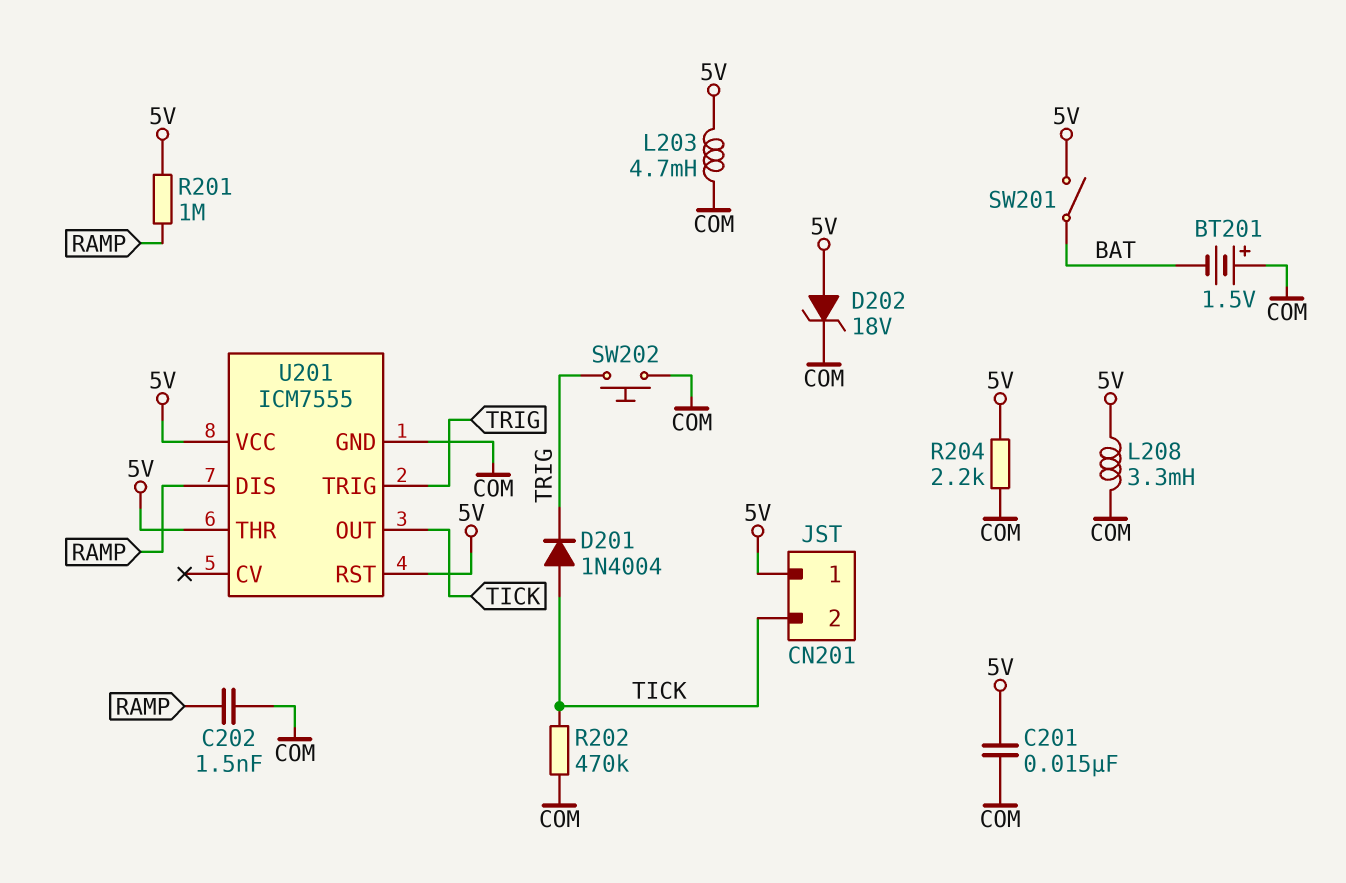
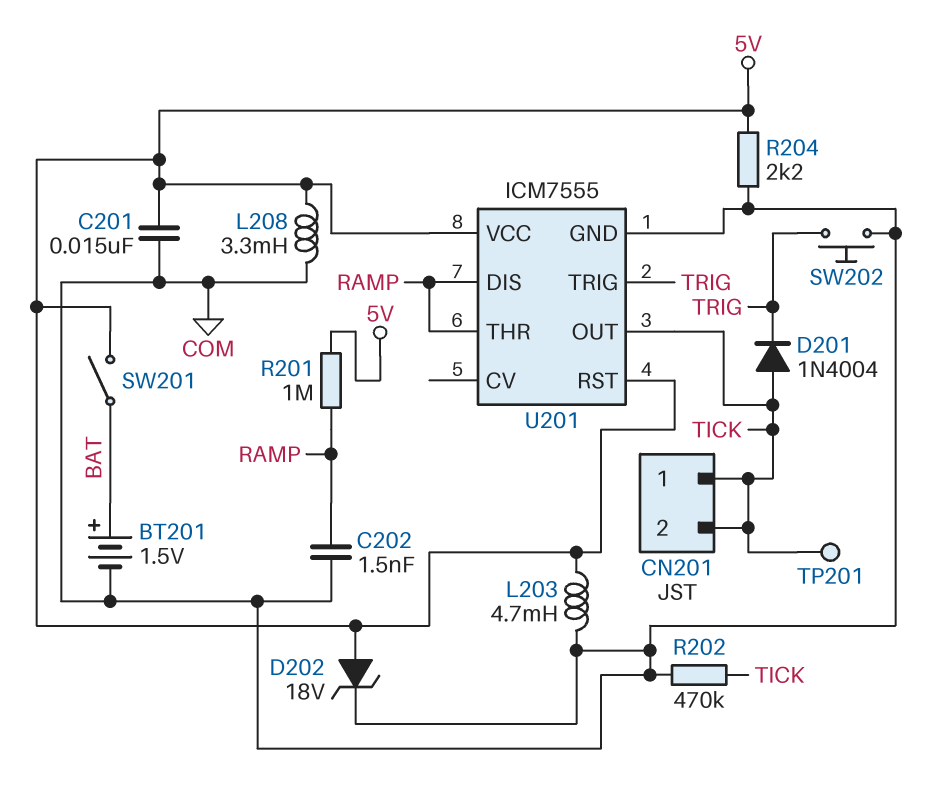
BT201: 1.5V (plus COM, minus BAT) -> 1.5V (plus BAT, minus COM)
CN201 pin 1: 5V -> TICK
TP201: none -> test point (TICK)
U201 pin THR: 5V -> RAMP

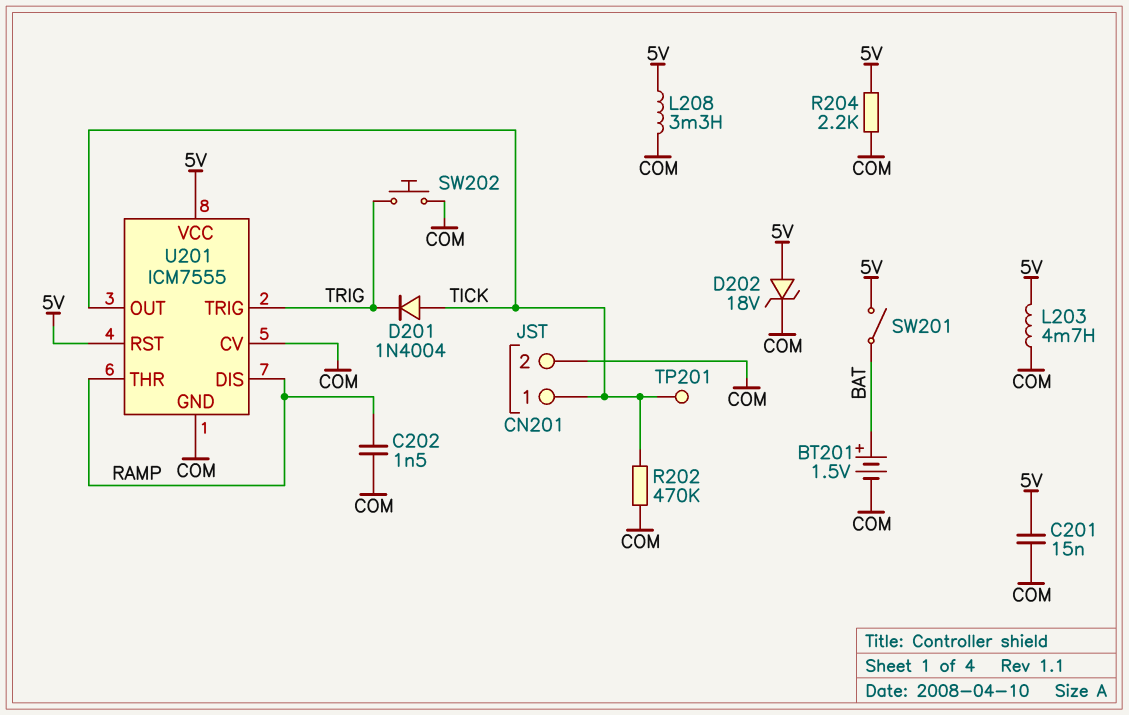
CN201 pin 2: TICK -> COM
R201: 1M (5V, RAMP) -> none
U201 pin CV: none -> COM

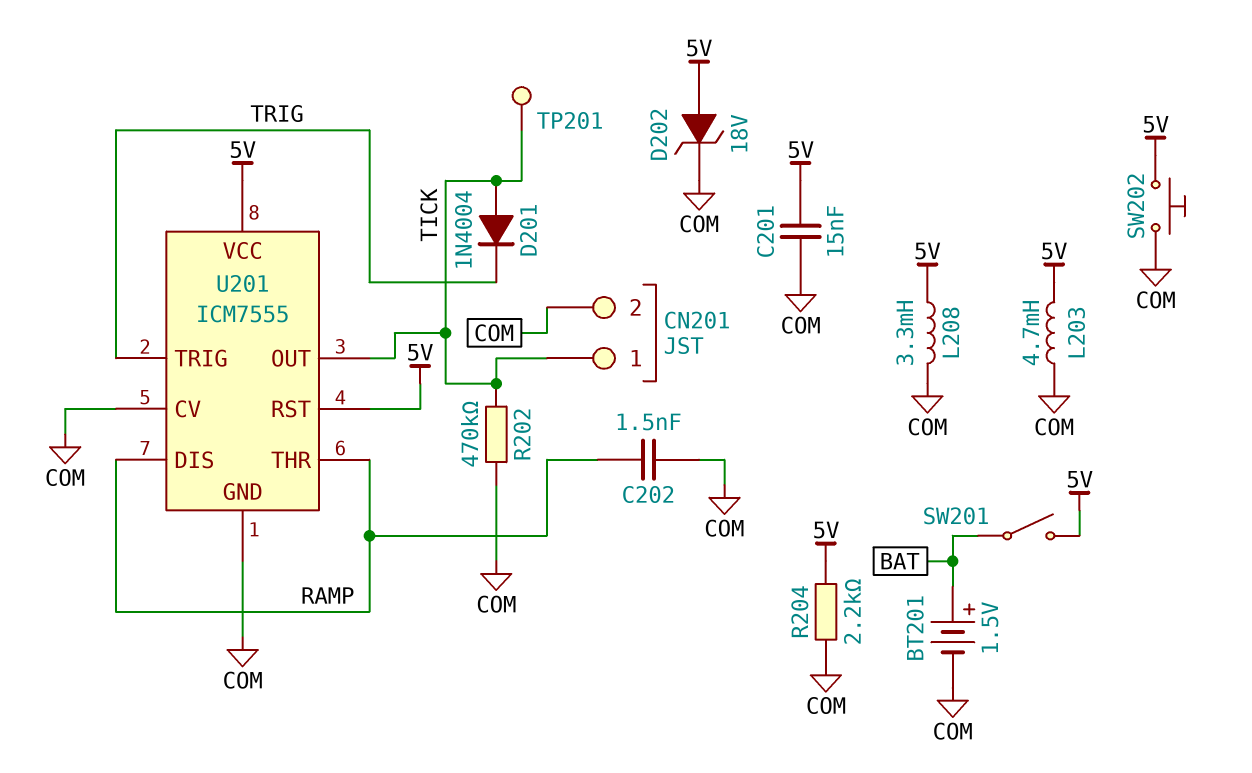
SW202: button (COM, TRIG) -> button (5V, COM)

